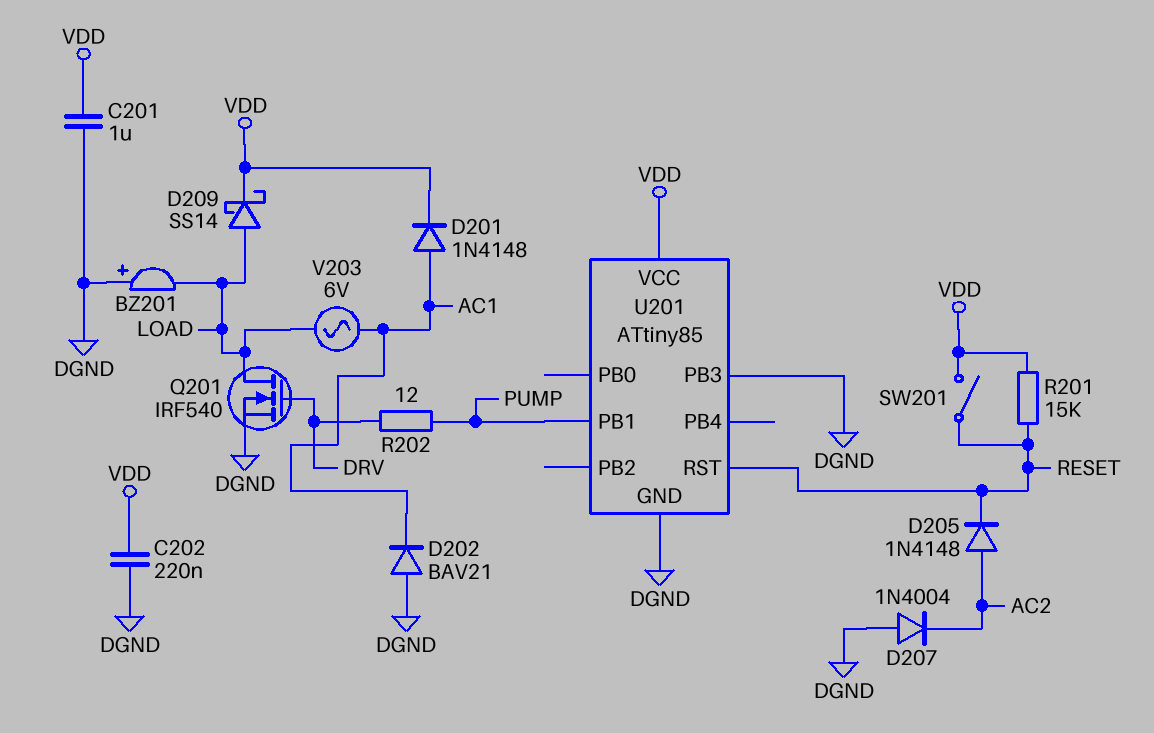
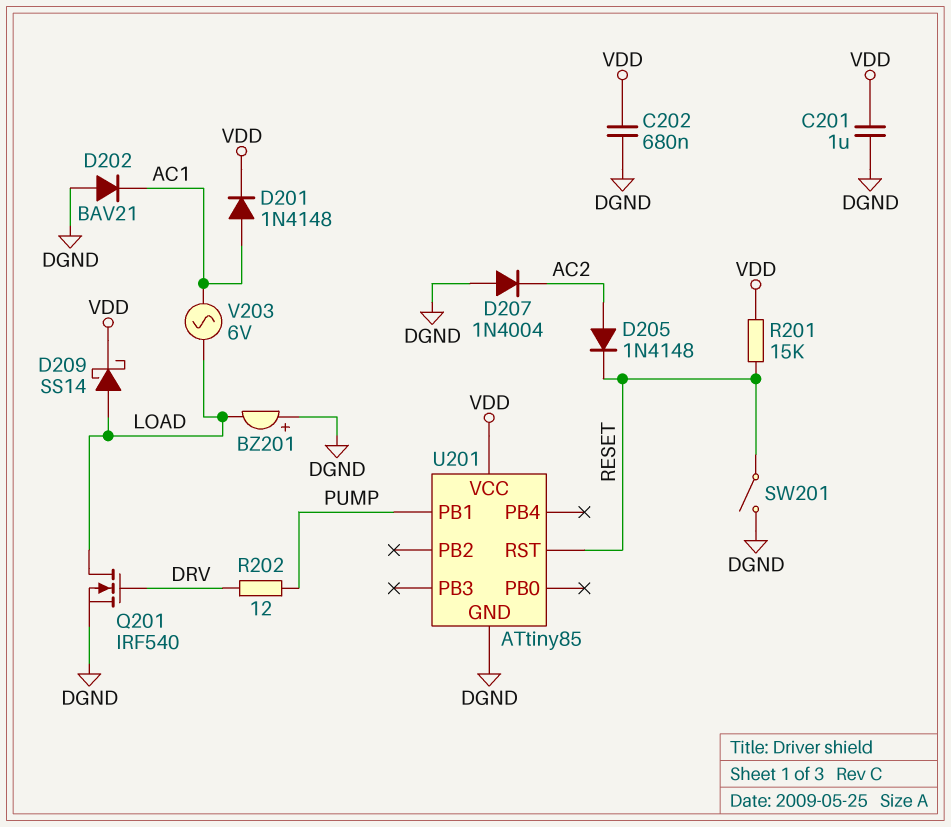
C202: 220nF (DGND, VDD) -> 680nF (DGND, VDD)
SW201: switch (RESET, VDD) -> switch (DGND, RESET)
U201 pin PB3: DGND -> none

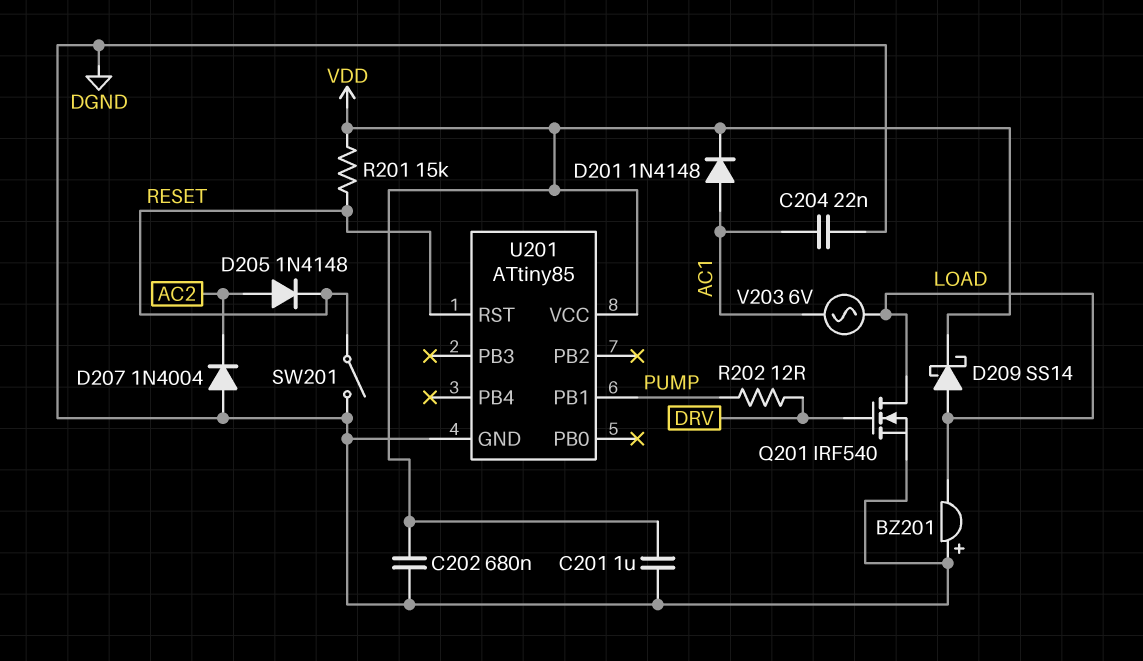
C204: none -> 22nF (AC1, DGND)
D202: diode BAV21 (A DGND, K AC1) -> none

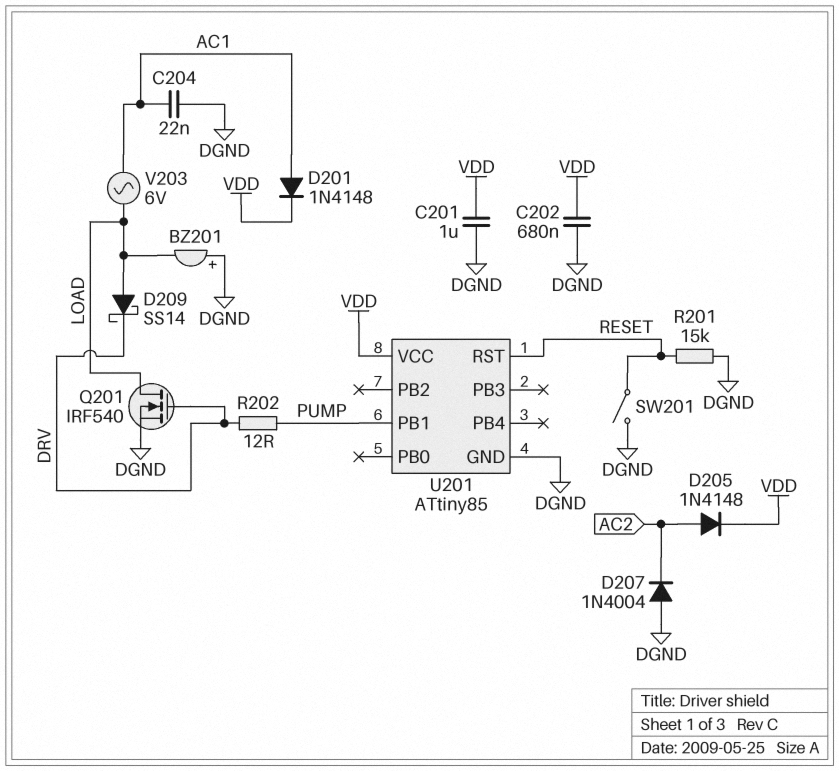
D205: diode 1N4148 (A AC2, K RESET) -> diode 1N4148 (A AC2, K VDD)
D209: schottky SS14 (A LOAD, K VDD) -> schottky SS14 (A LOAD, K DRV)
R201: 15k (RESET, VDD) -> 15k (DGND, RESET)

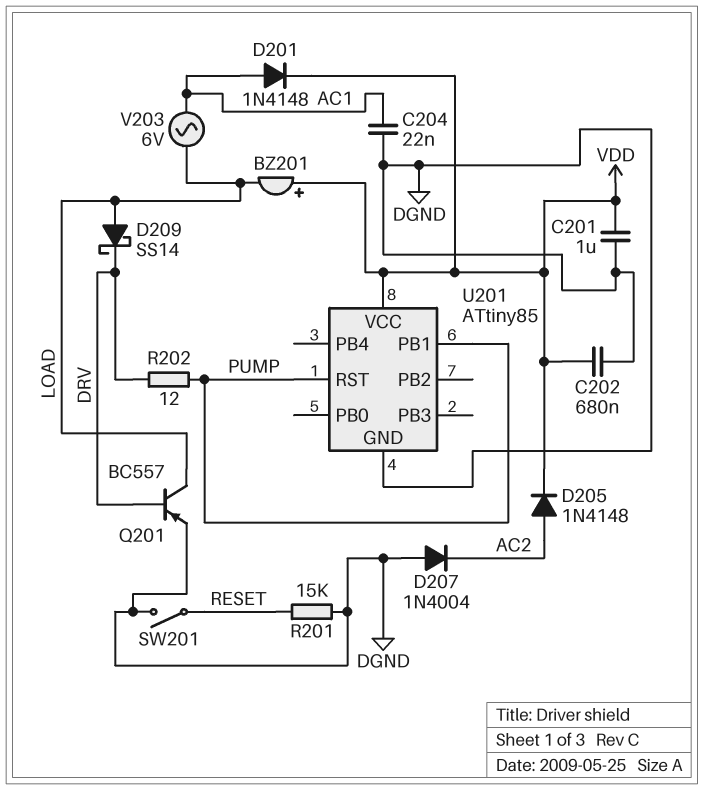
BZ201: buzzer (plus DGND, minus LOAD) -> buzzer (plus VDD, minus LOAD)
Q201: NMOS IRF540 (G DRV, D LOAD, S DGND) -> PNP BC557 (B DRV, C LOAD, E DGND)
U201 pin RST: RESET -> PUMP

